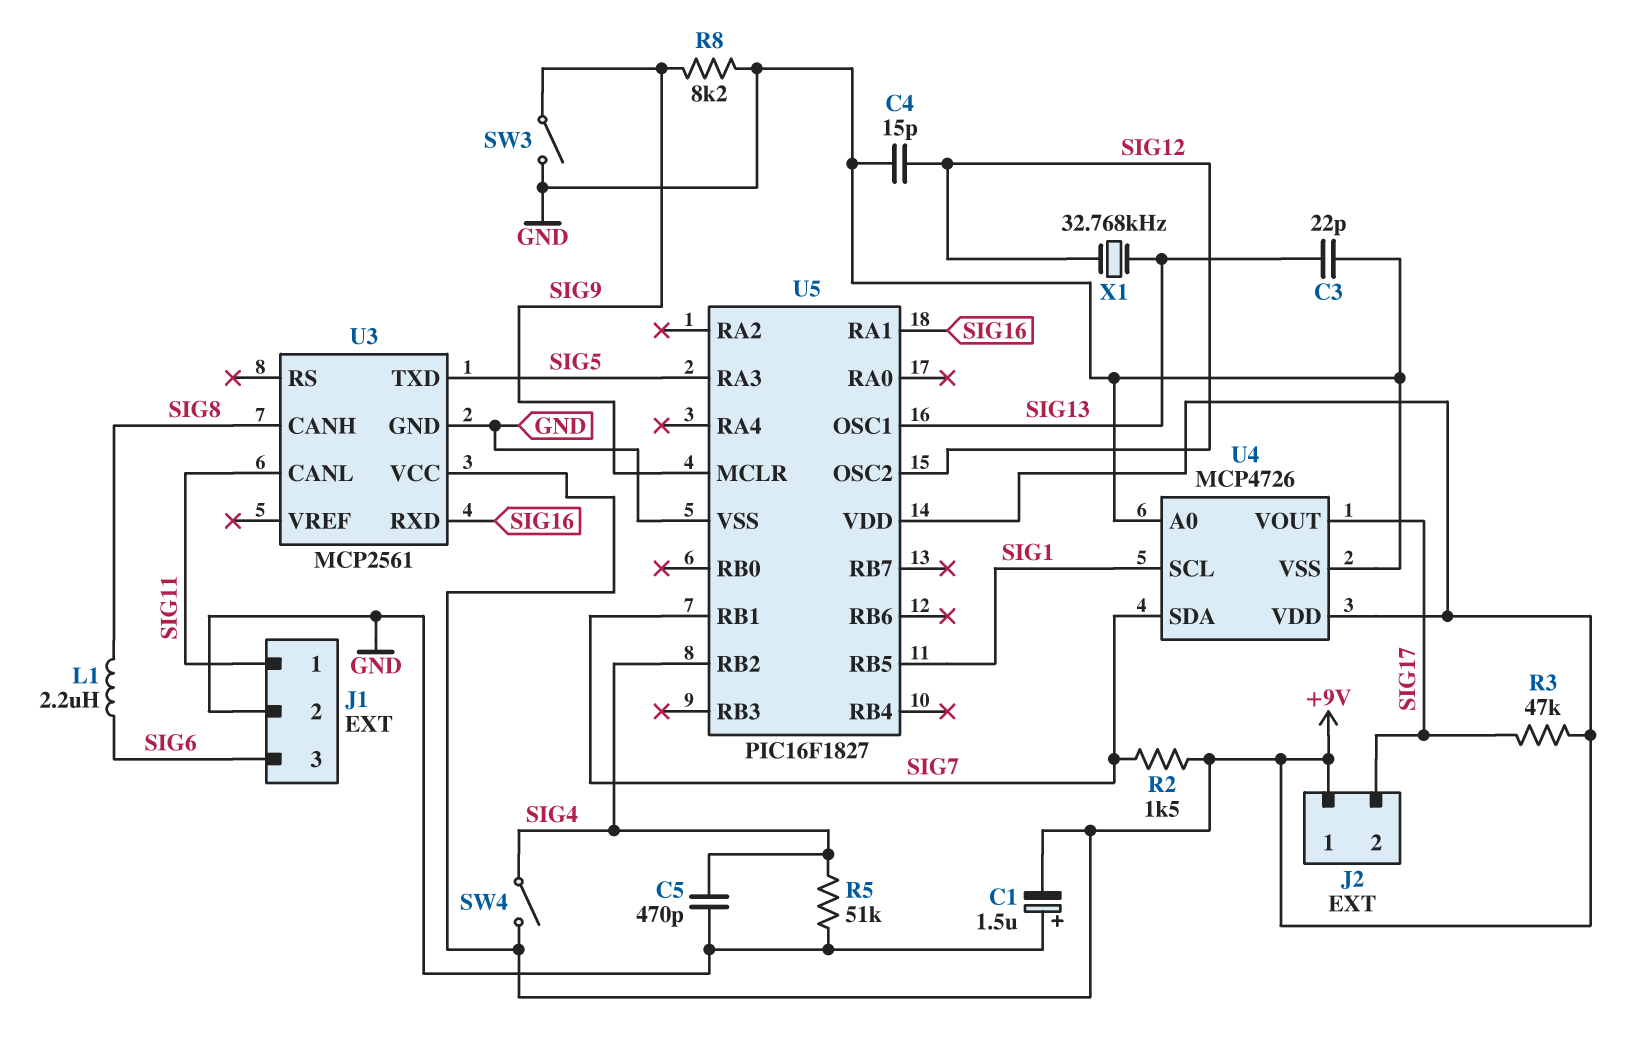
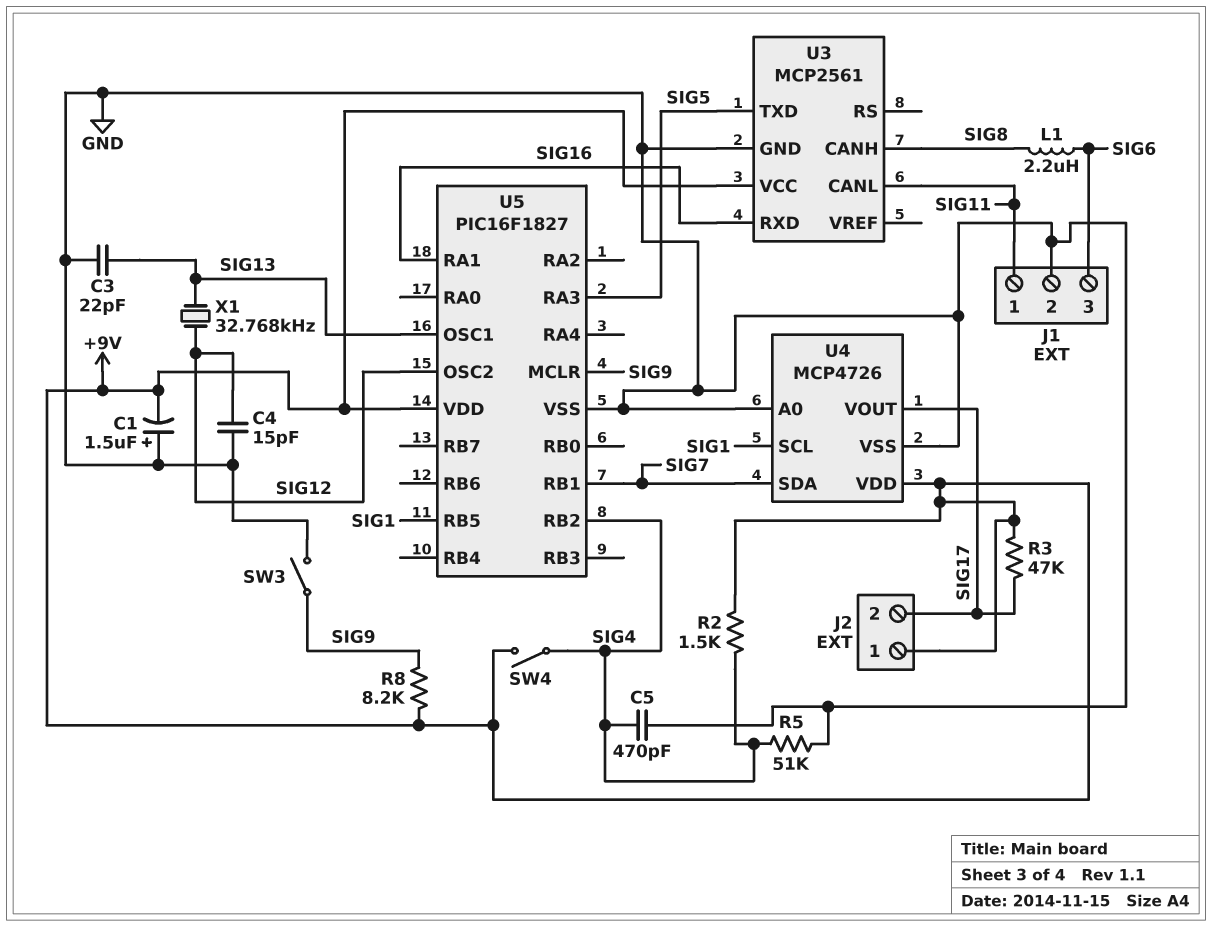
R2: 1.5k (+9V, SIG7) -> 1.5k (+9V, SIG4)
R8: 8.2k (GND, SIG9) -> 8.2k (+9V, SIG9)

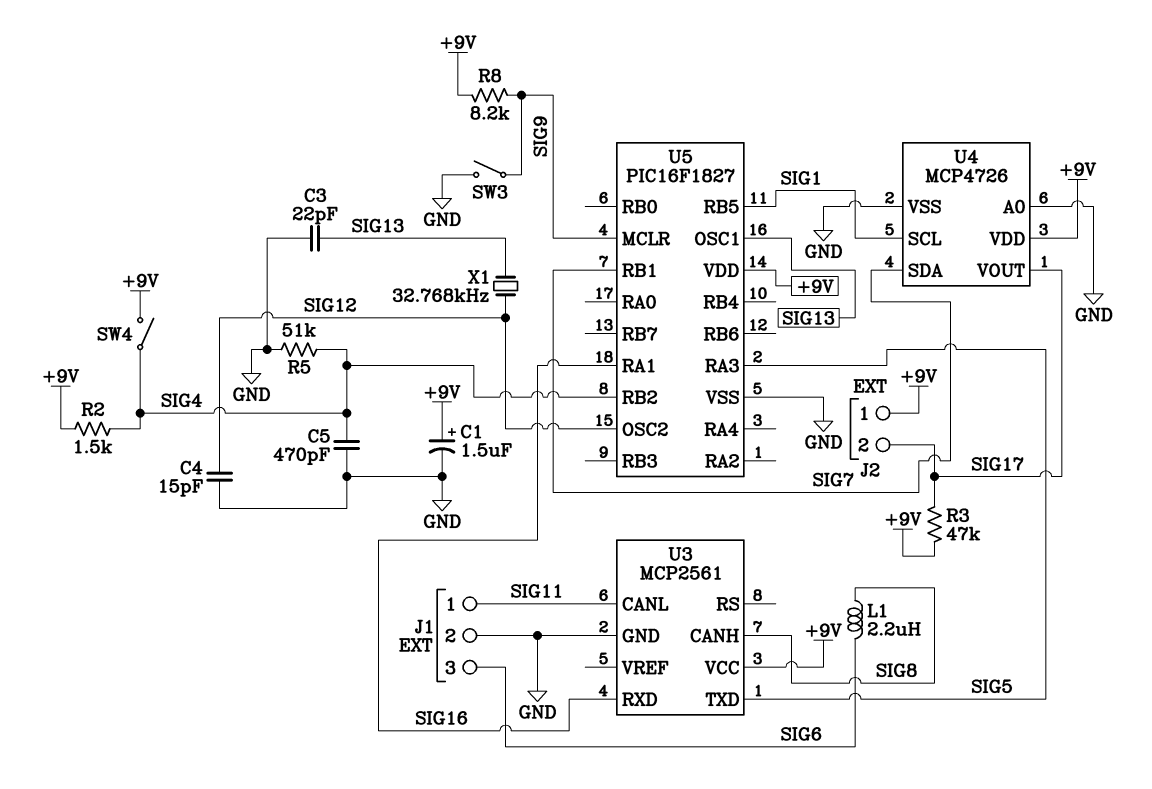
C1: 1.5uF (plus GND, minus +9V) -> 1.5uF (plus +9V, minus GND)

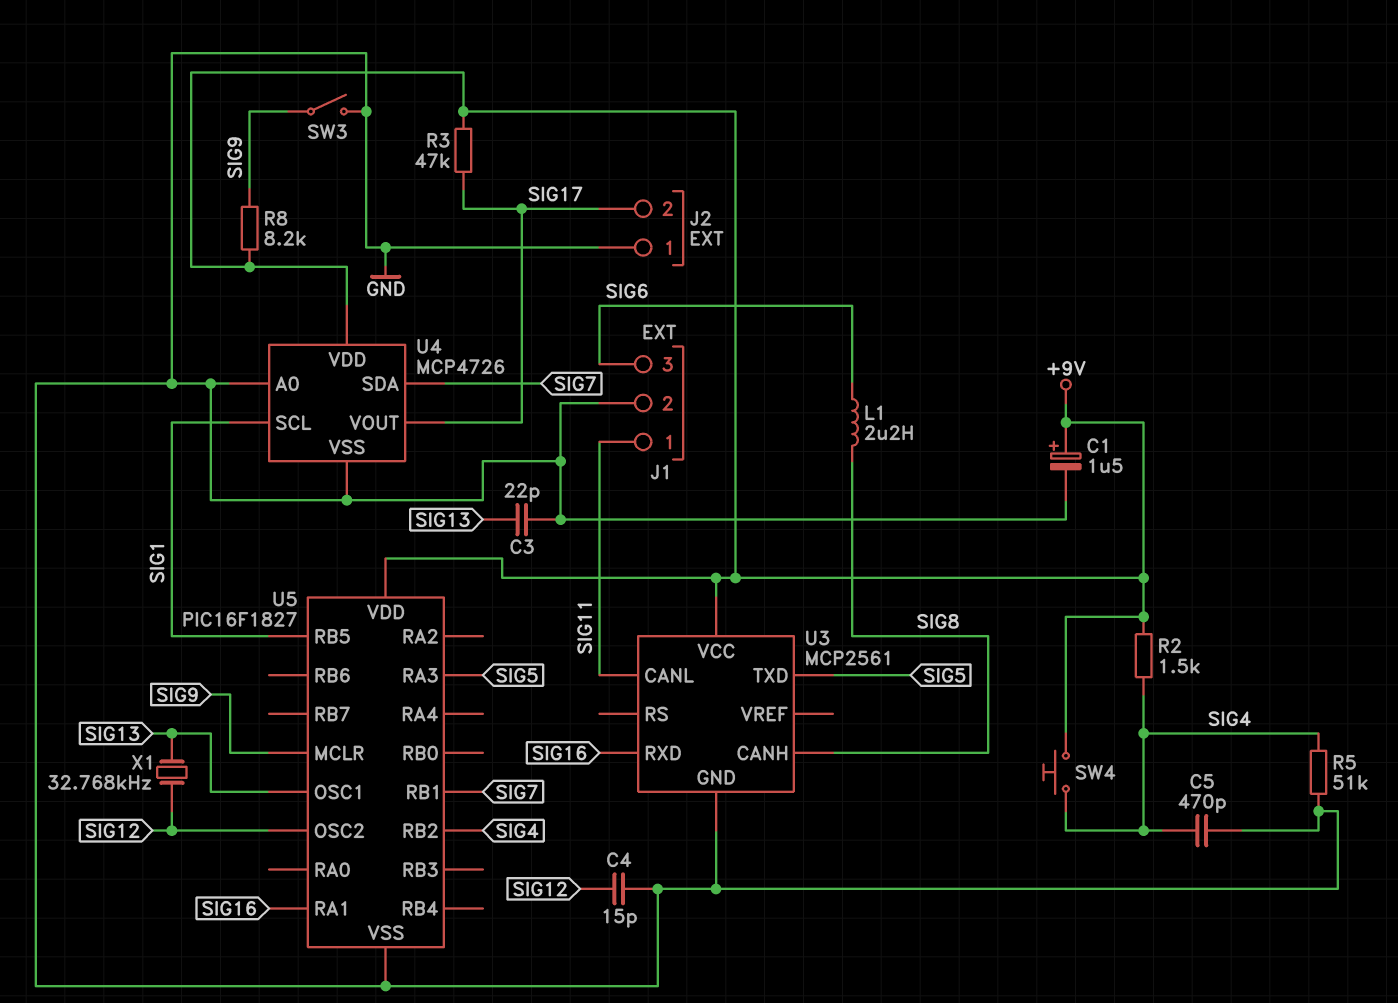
J2 pin 1: +9V -> GND
SW4: switch (+9V, SIG4) -> button (+9V, SIG4)

